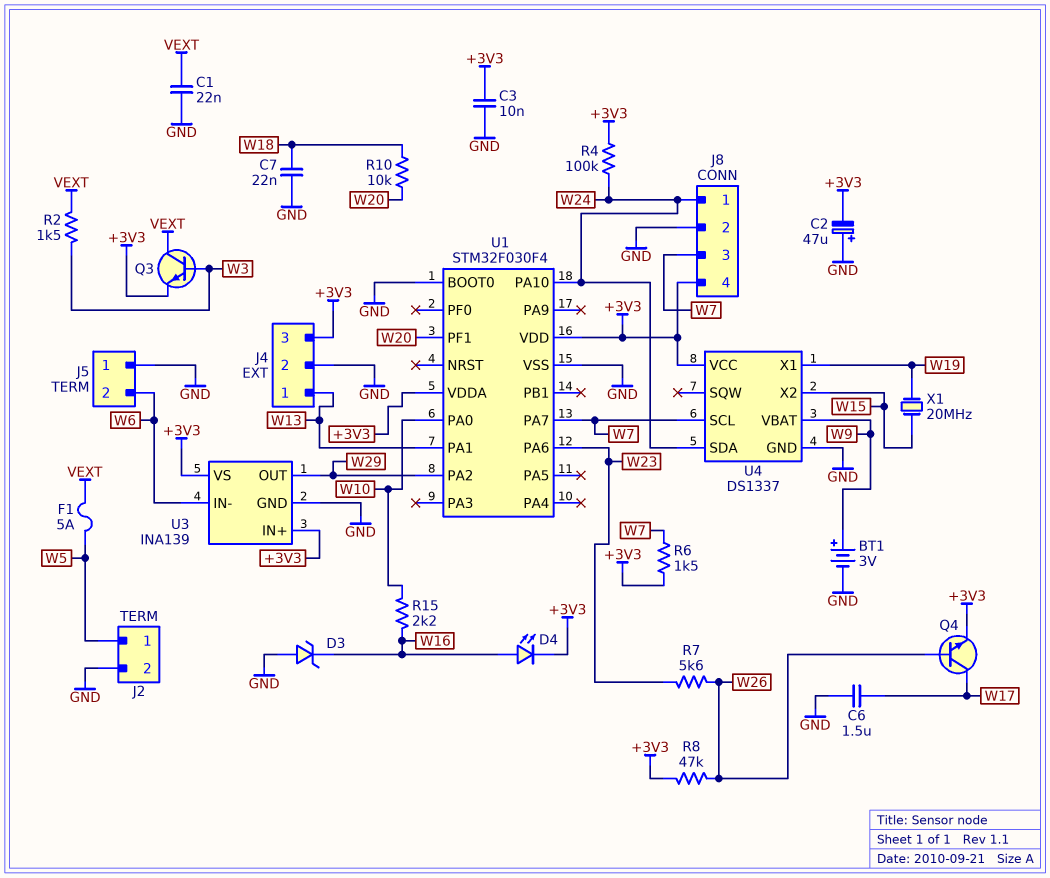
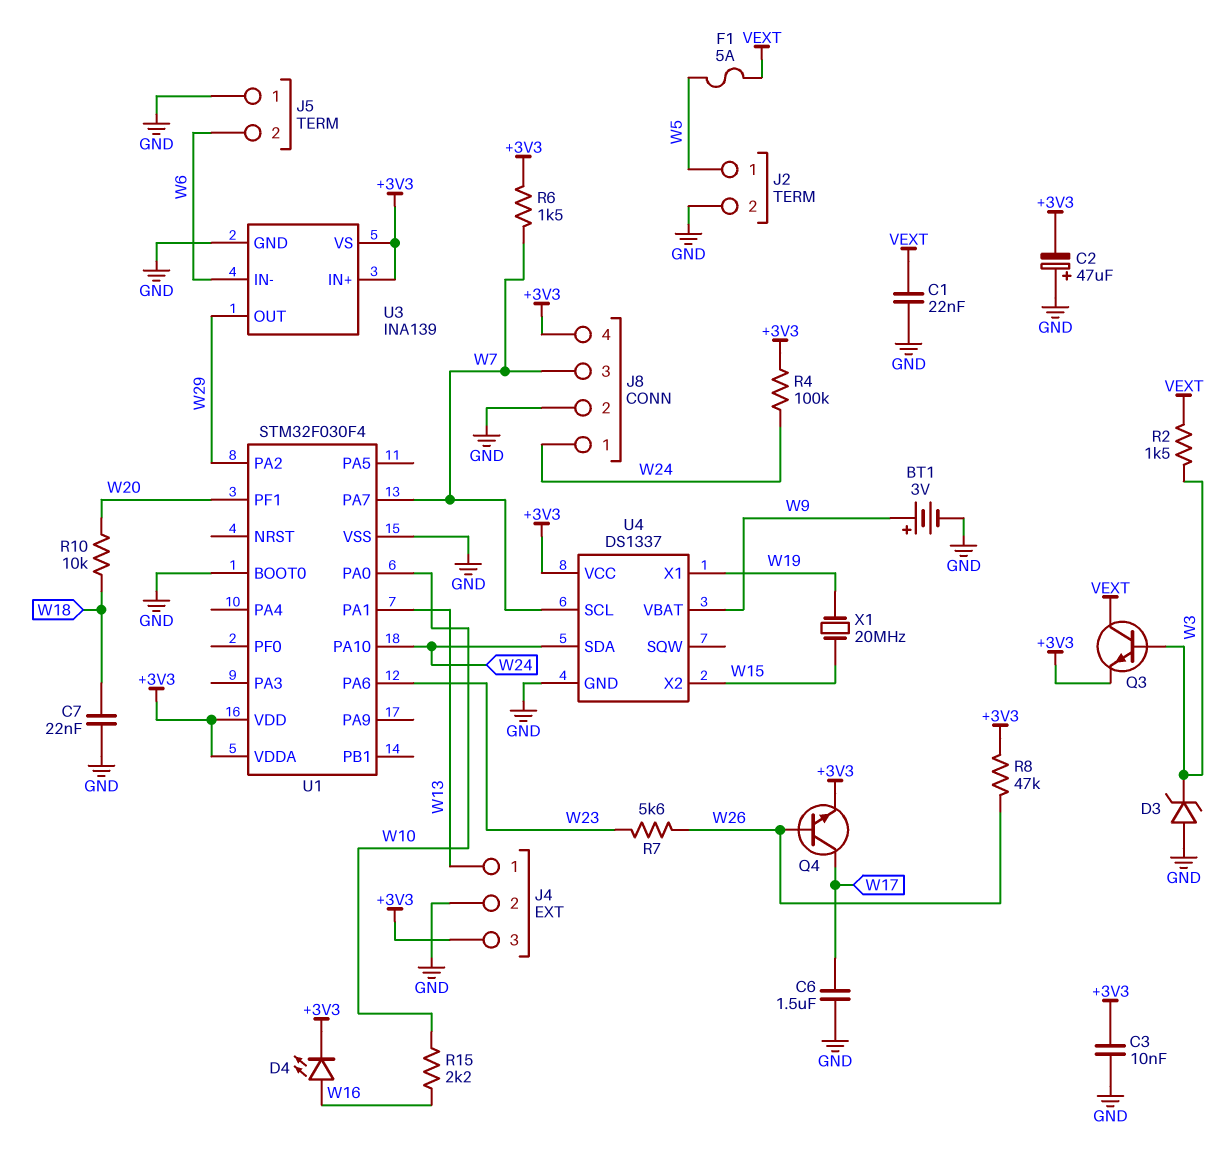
D3: zener (A GND, K W16) -> zener (A GND, K W3)

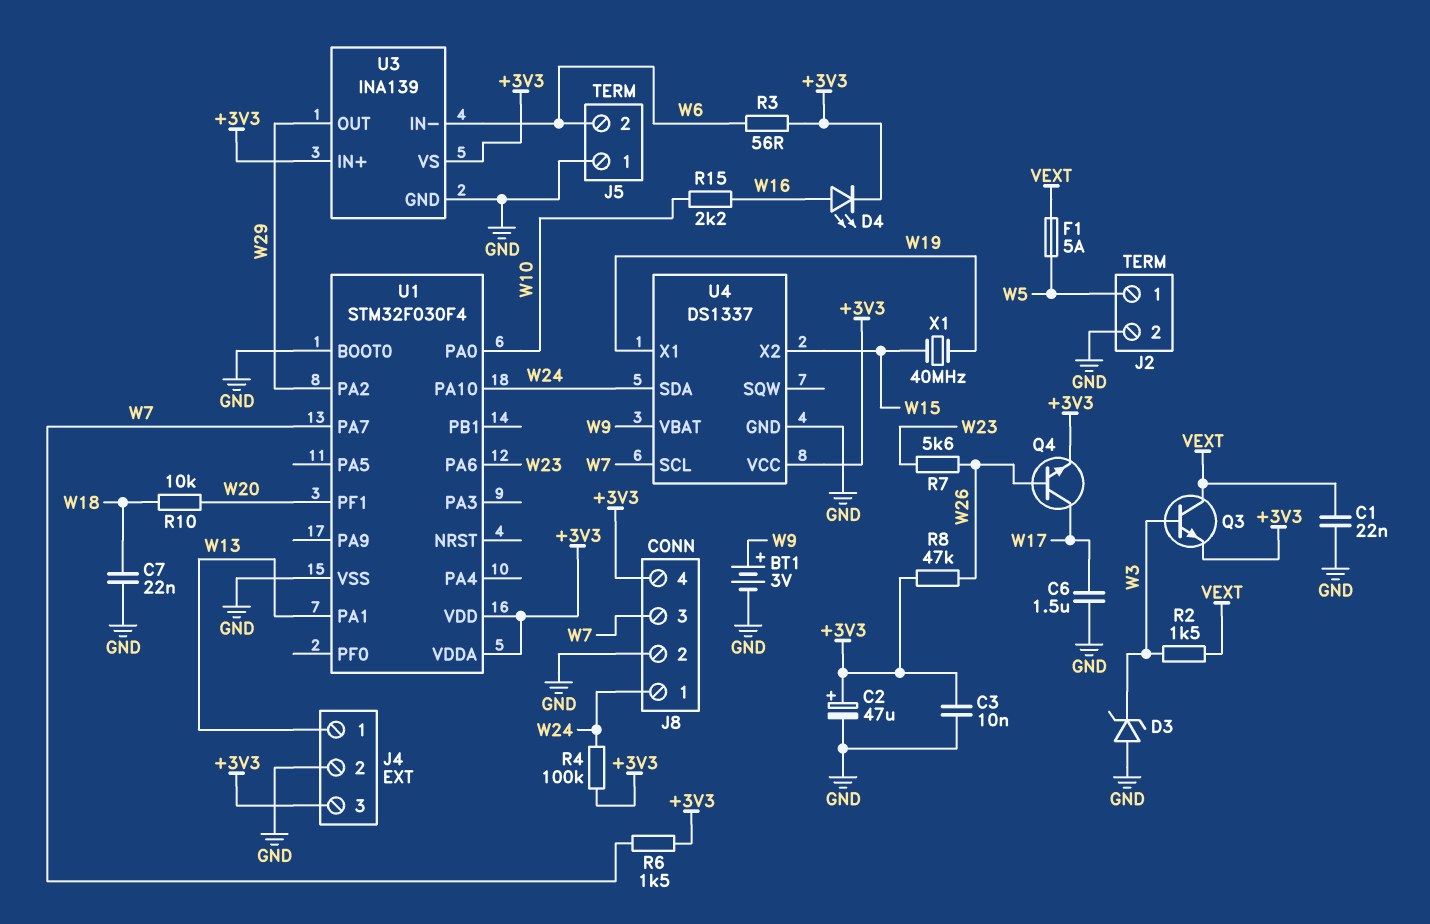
C2: 47uF (plus GND, minus +3V3) -> 47uF (plus +3V3, minus GND)
R3: none -> 56 (+3V3, W6)
X1: 20MHz (W15, W19) -> 40MHz (W15, W19)

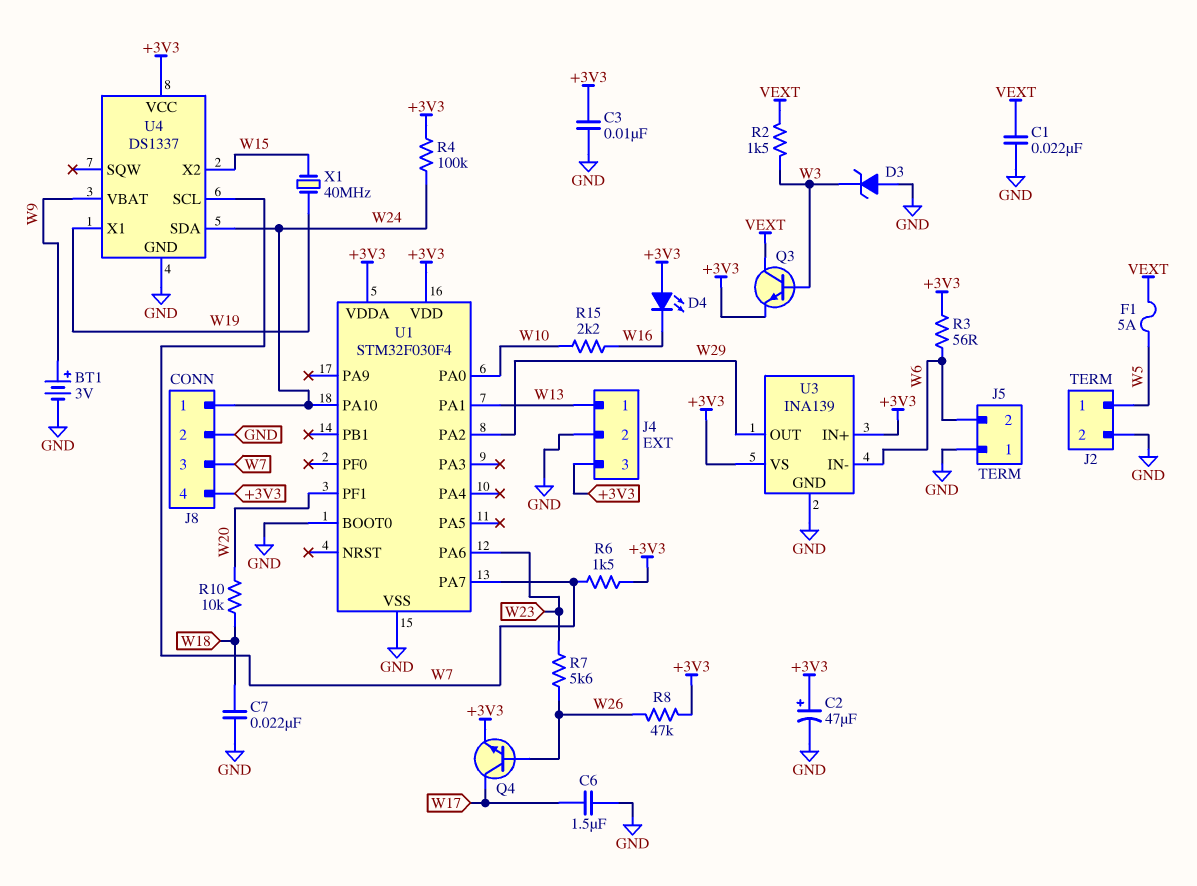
D4: LED (A W16, K +3V3) -> LED (A +3V3, K W16)

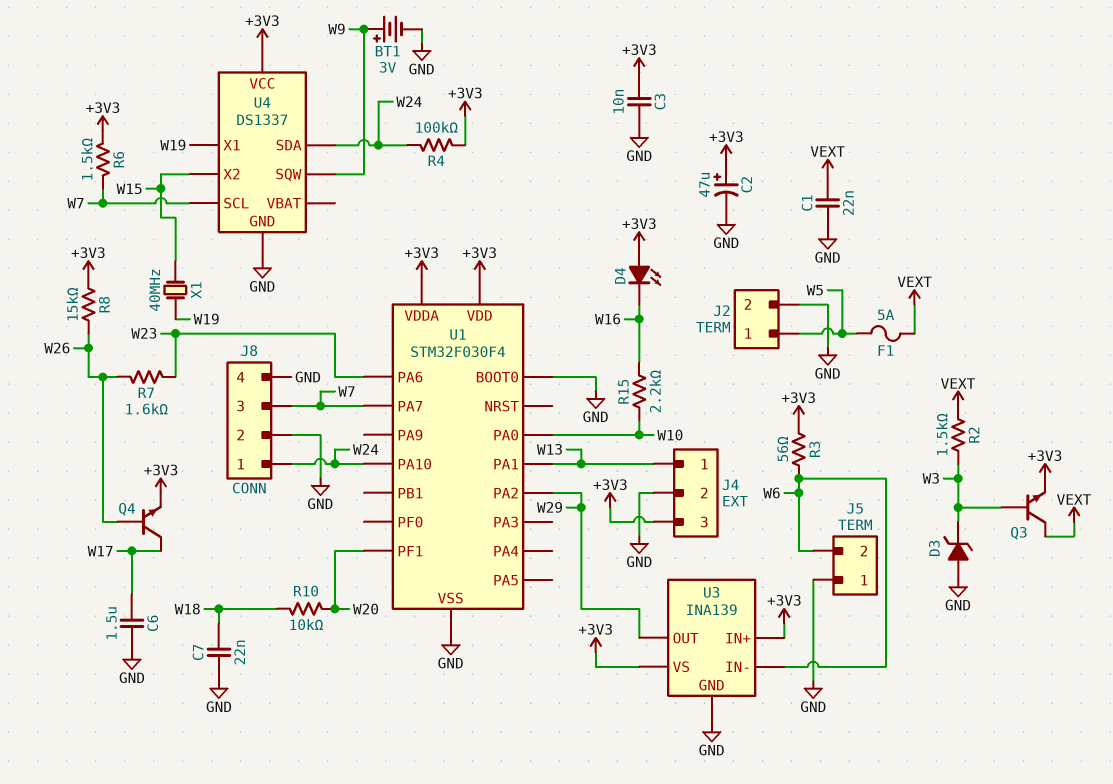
J8 pin 4: +3V3 -> GND
R7: 5.6k (W23, W26) -> 1.6k (W23, W26)
R8: 47k (+3V3, W26) -> 15k (+3V3, W26)
U4 pin SQW: none -> W9
U4 pin VBAT: W9 -> none

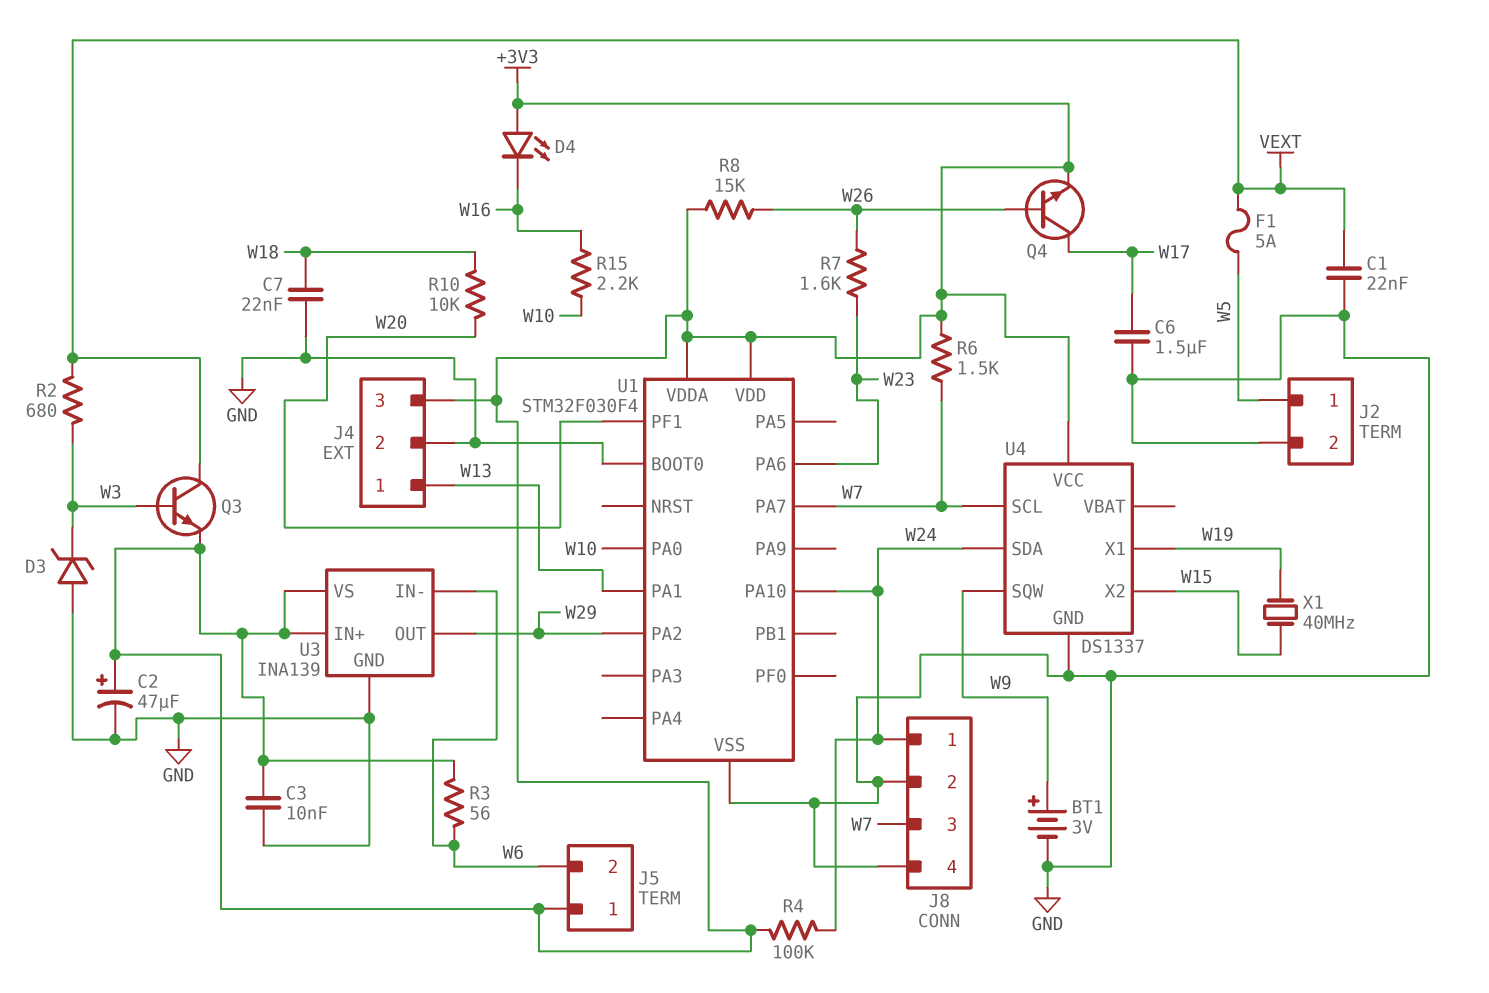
J5 pin 1: GND -> +3V3
R2: 1.5k (VEXT, W3) -> 680 (VEXT, W3)

